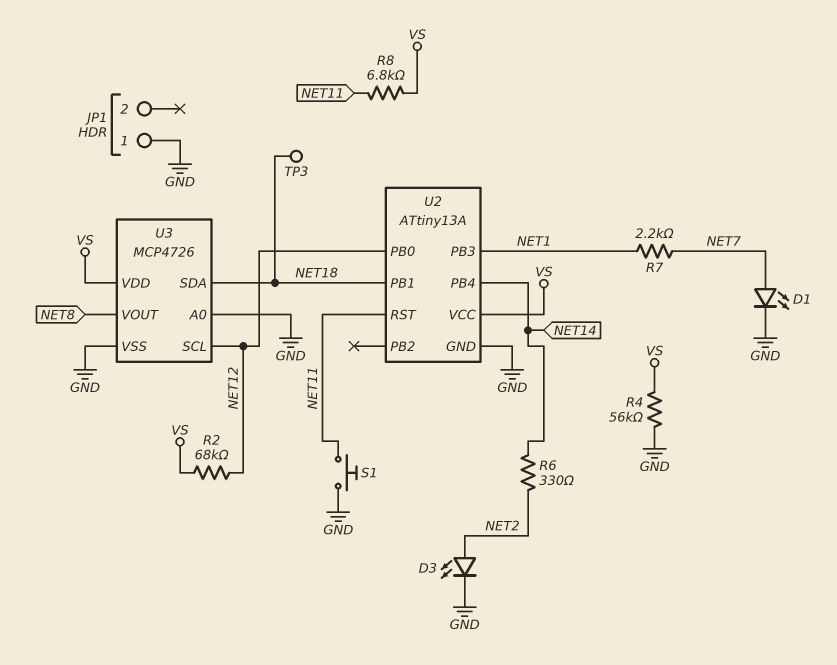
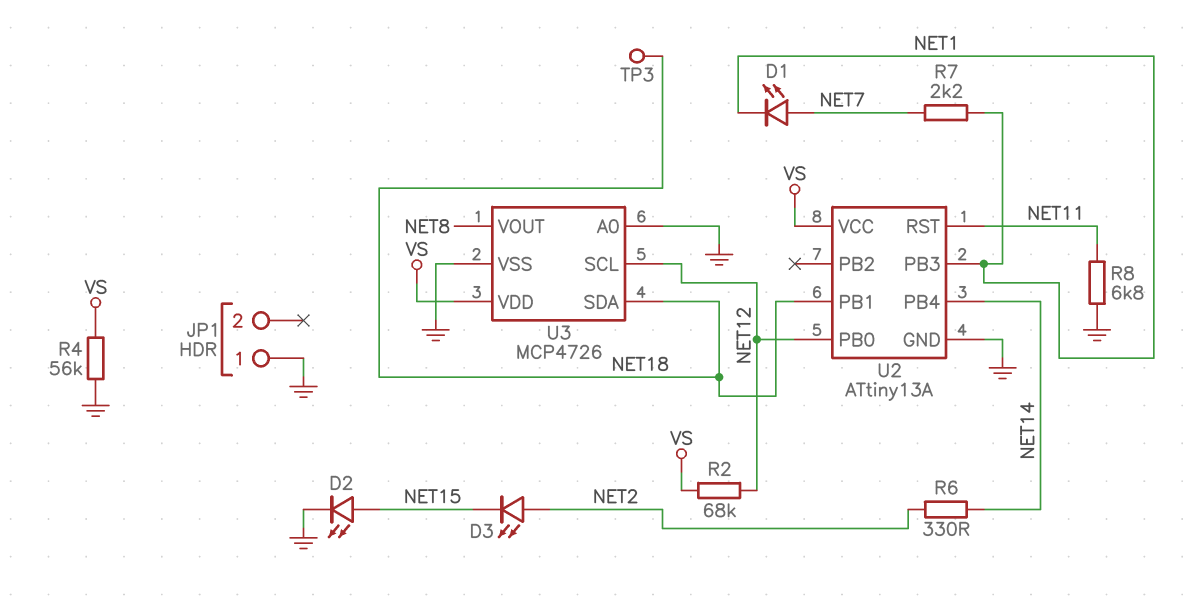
D1: LED (A NET7, K GND) -> LED (A NET7, K NET1)
D2: none -> LED (A NET15, K GND)
D3: LED (A NET2, K GND) -> LED (A NET2, K NET15)
R8: 6.8k (NET11, VS) -> 6.8k (GND, NET11)
S1: button (GND, NET11) -> none

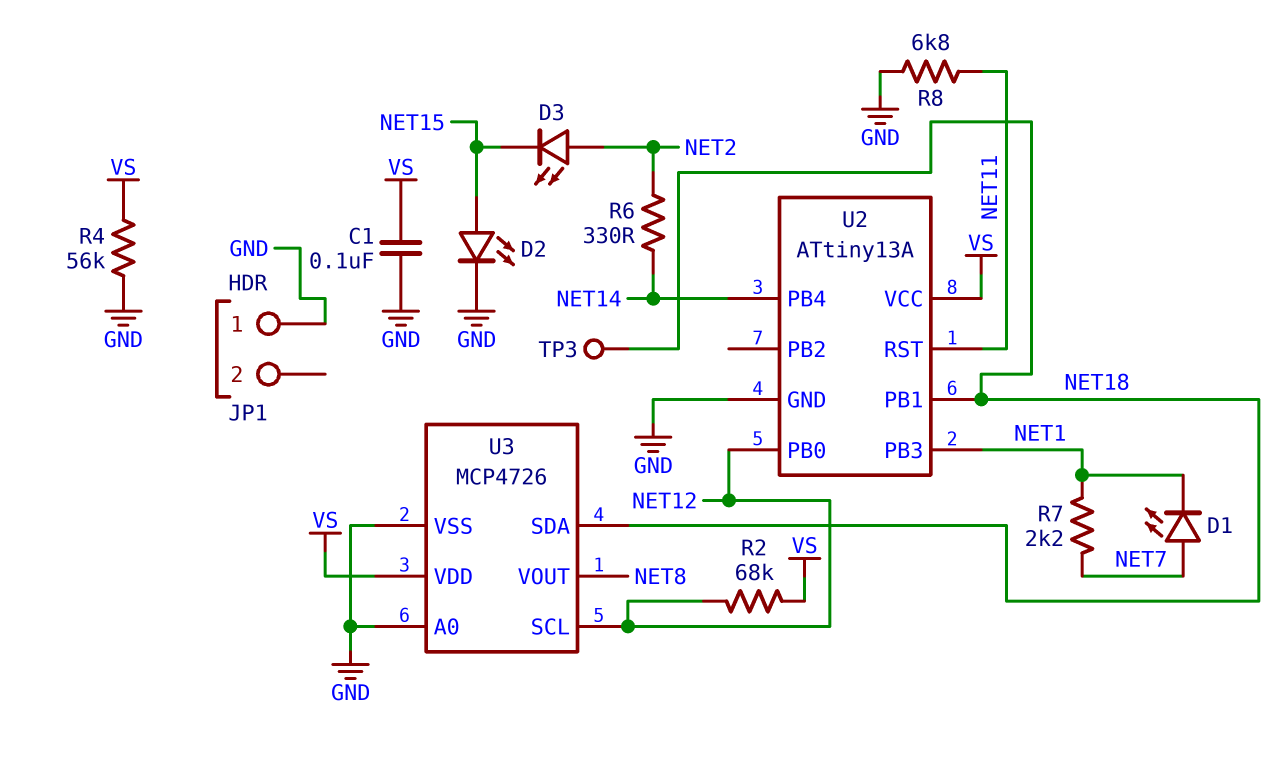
C1: none -> 100nF (GND, VS)

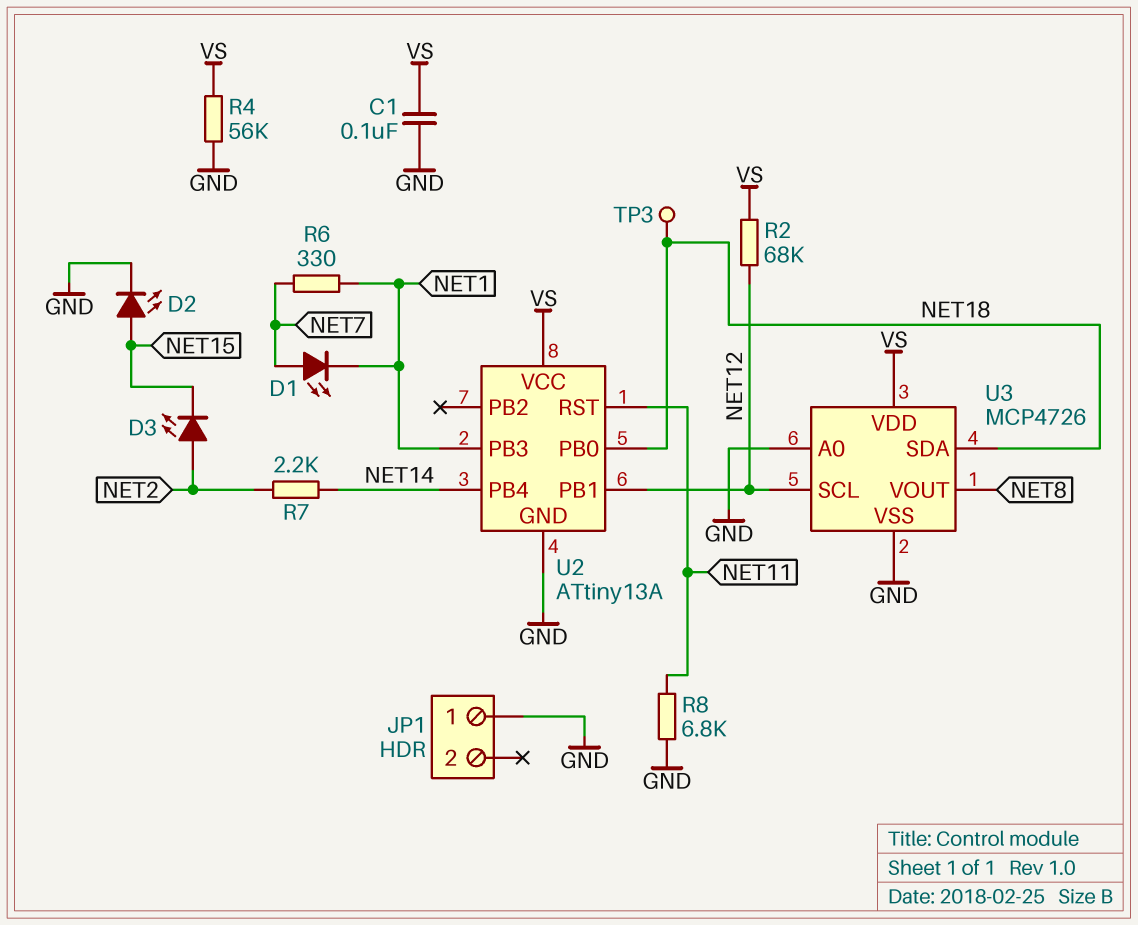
R6: 330 (NET2, NET14) -> 330 (NET1, NET7)
R7: 2.2k (NET1, NET7) -> 2.2k (NET2, NET14)
U2 pin PB0: NET12 -> NET18
U2 pin PB1: NET18 -> NET12

